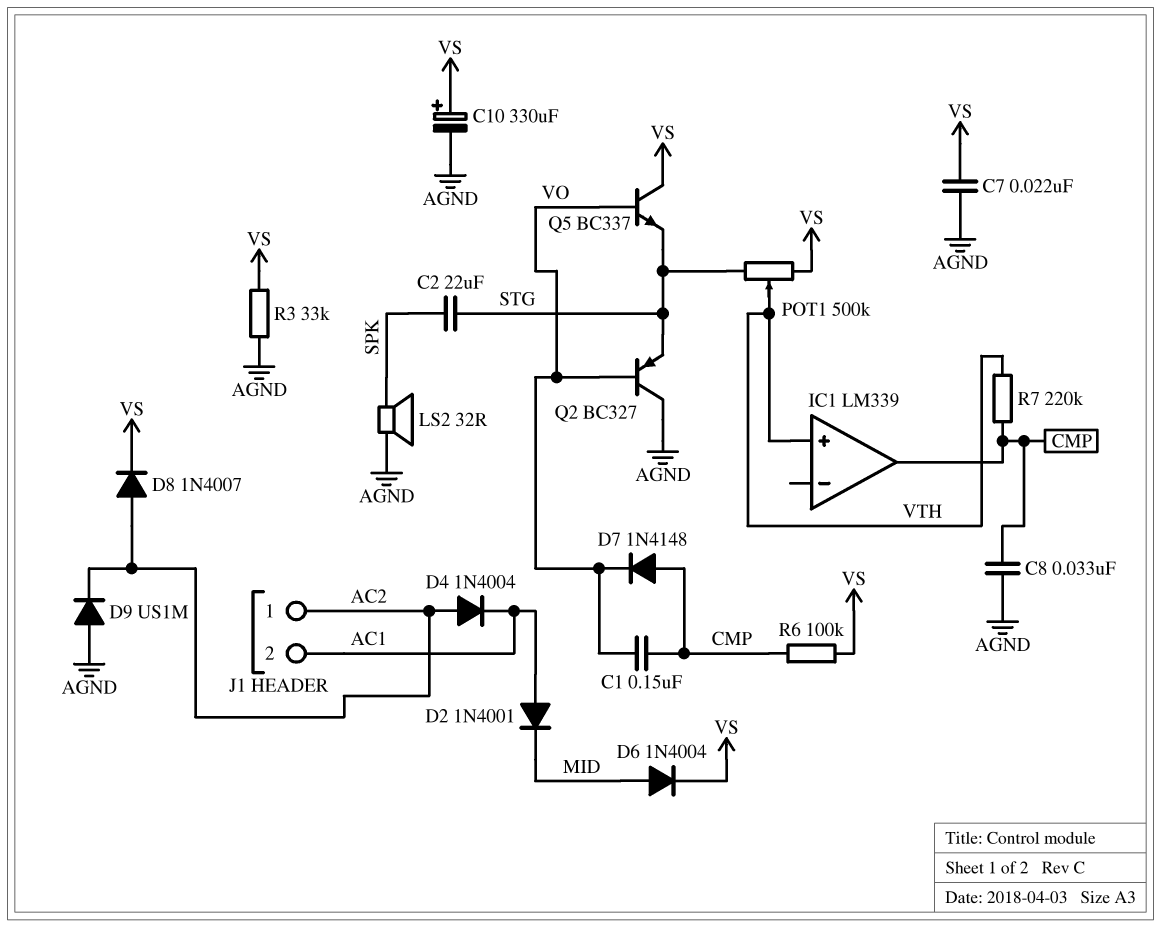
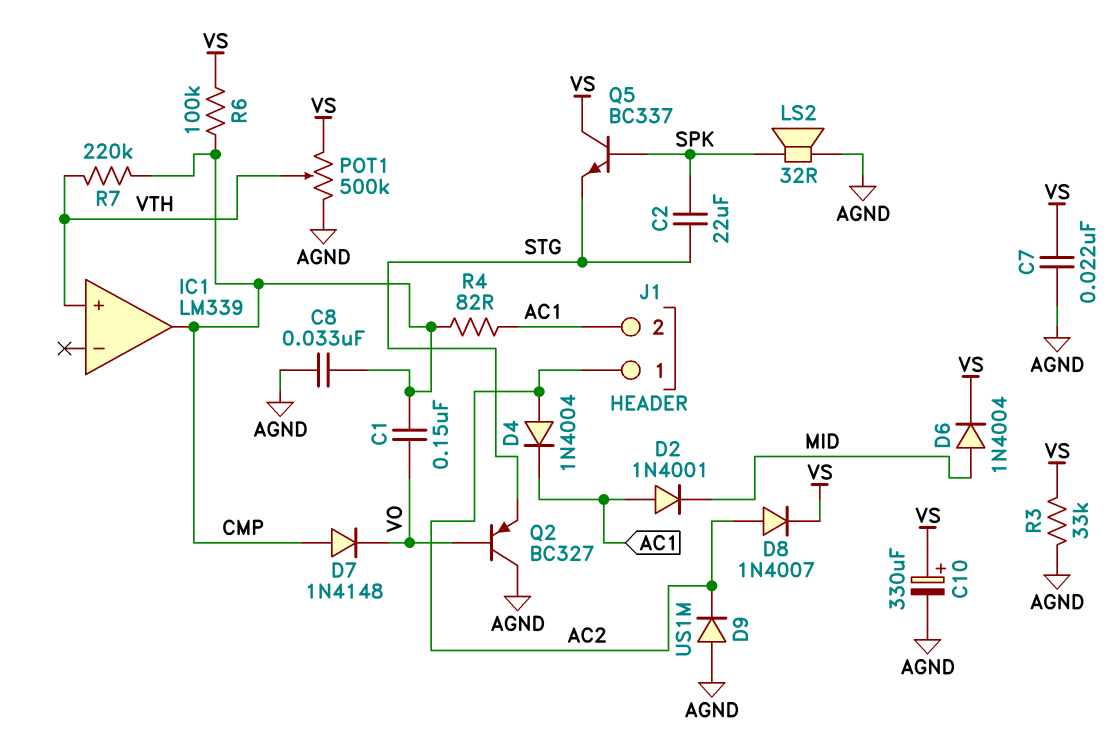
POT1: 500k (STG, VS, wiper VTH) -> 500k (AGND, VS, wiper VTH)
Q5: NPN BC337 (B VO, C VS, E STG) -> NPN BC337 (B SPK, C VS, E STG)
R4: none -> 82 (AC1, CMP)

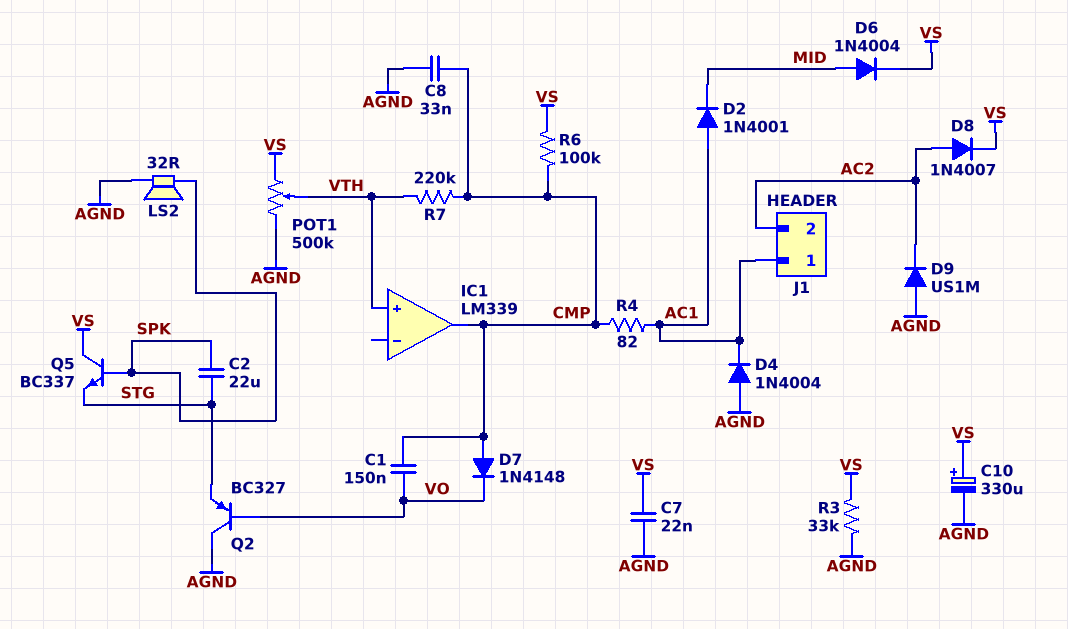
D4: diode 1N4004 (A AC2, K AC1) -> diode 1N4004 (A AGND, K AC1)
J1 pin 1: AC2 -> AC1
J1 pin 2: AC1 -> AC2

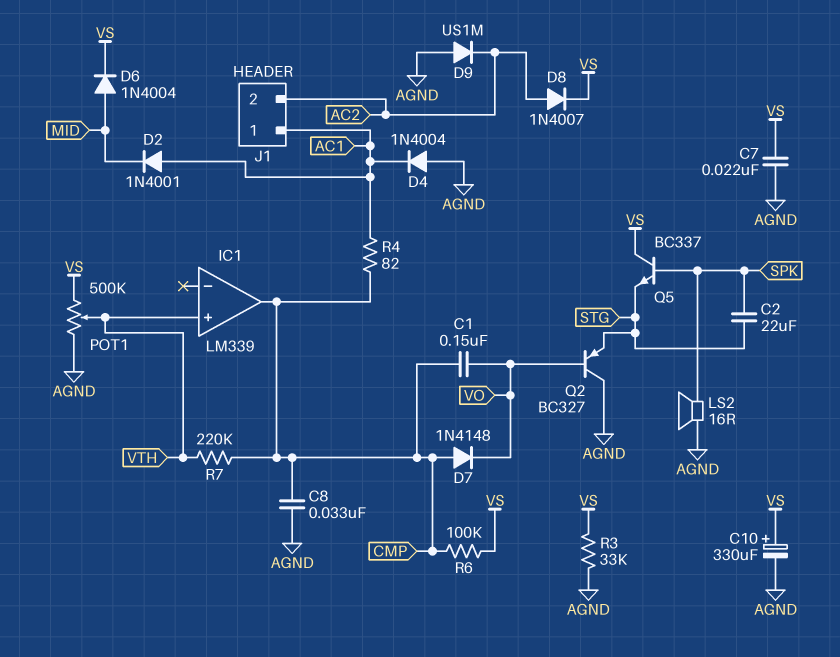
LS2: speaker 32R (AGND, SPK) -> speaker 16R (AGND, SPK)

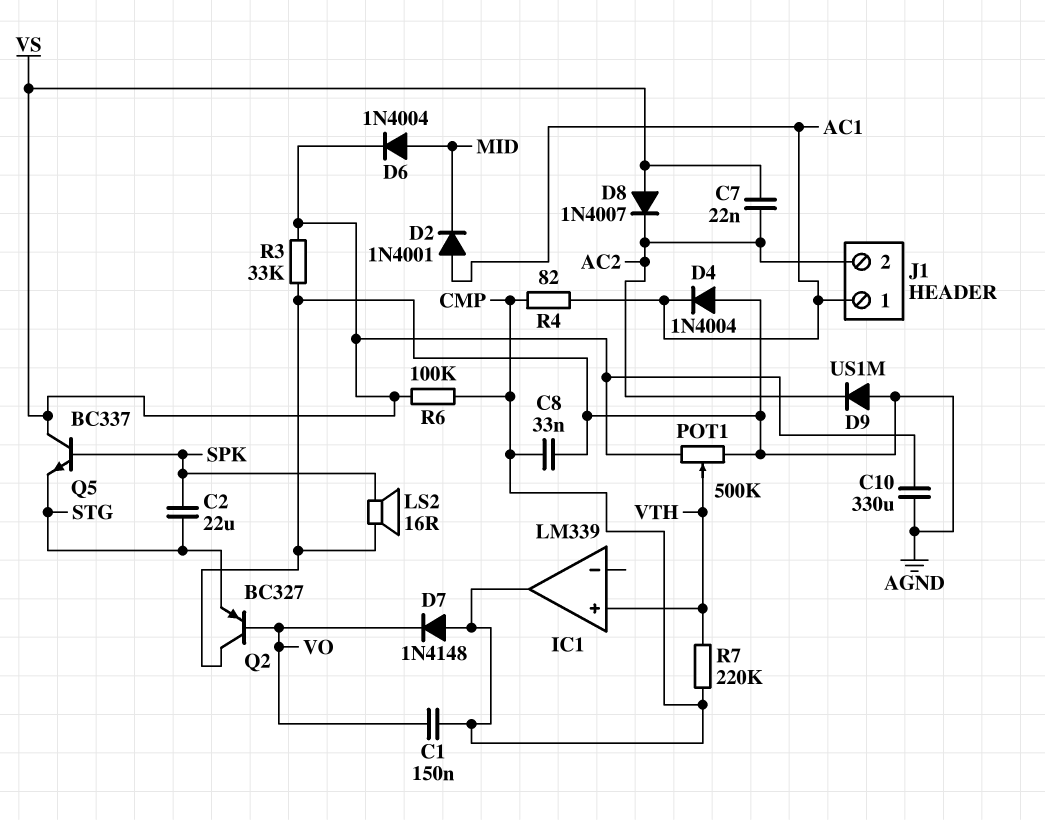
C7: 22nF (AGND, VS) -> 22nF (AC2, VS)
C10: 330uF (plus VS, minus AGND) -> 330uF (AGND, VS)
D8: diode 1N4007 (A AC2, K VS) -> diode 1N4007 (A VS, K AC2)

